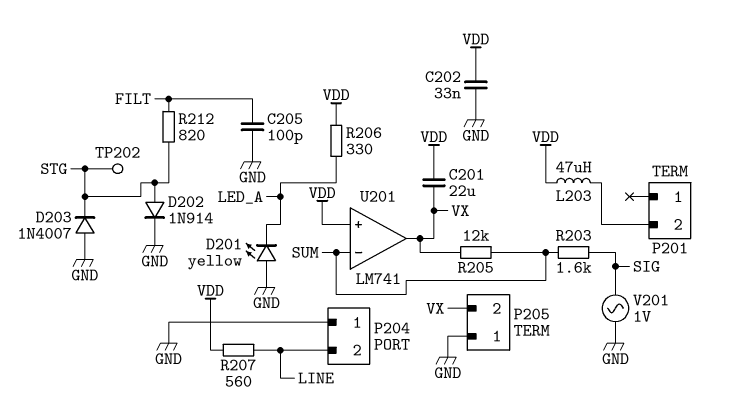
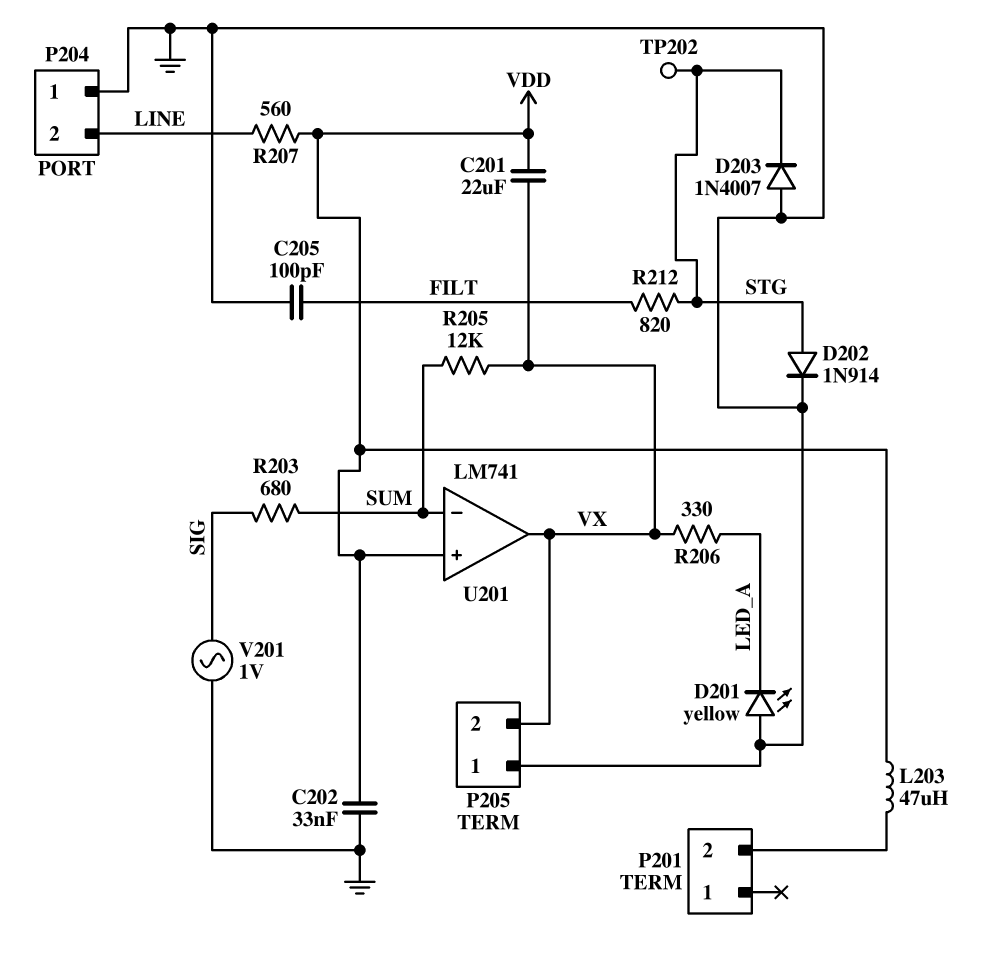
R203: 1.6k (SIG, SUM) -> 680 (SIG, SUM)
R206: 330 (LED_A, VDD) -> 330 (LED_A, VX)

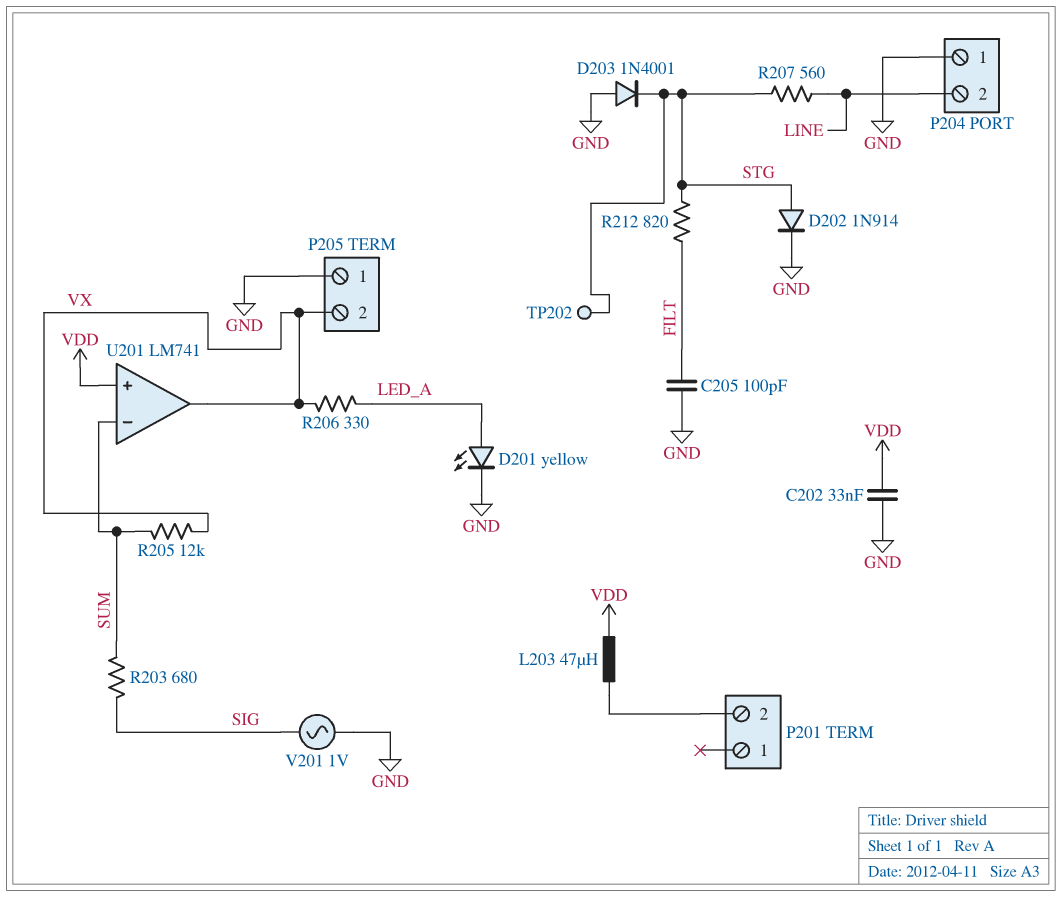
C201: 22uF (VDD, VX) -> none
D201: LED yellow (A GND, K LED_A) -> LED yellow (A LED_A, K GND)
D203: diode 1N4007 (A GND, K STG) -> diode 1N4001 (A GND, K STG)
R207: 560 (LINE, VDD) -> 560 (LINE, STG)

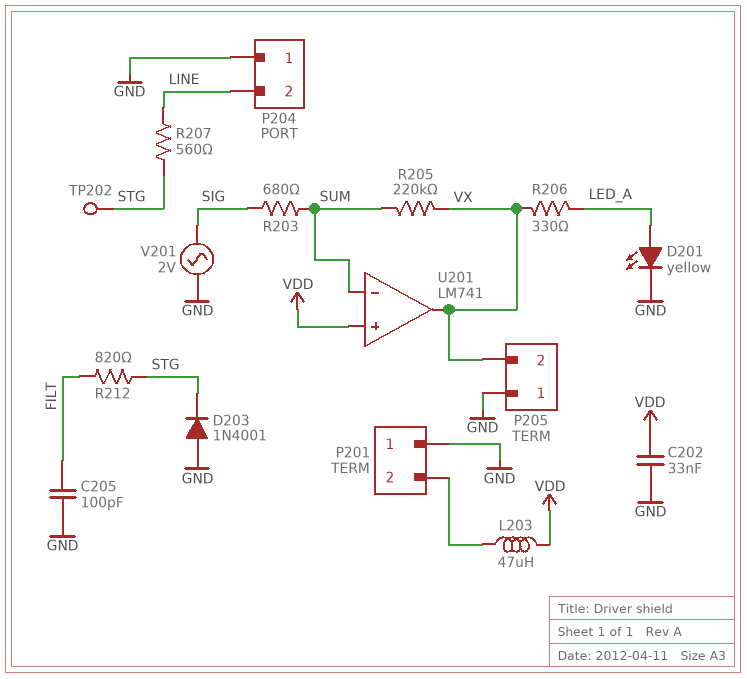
D202: diode 1N914 (A STG, K GND) -> none
P201 pin 1: none -> GND
R205: 12k (SUM, VX) -> 220k (SUM, VX)
V201: AC 1V (GND, SIG) -> AC 2V (GND, SIG)

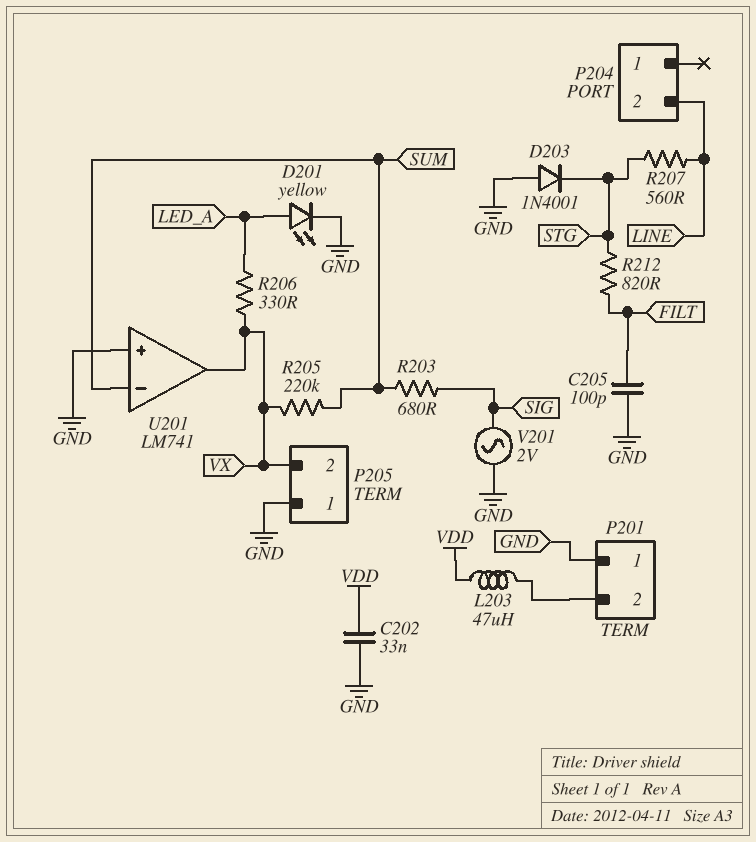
P204 pin 1: GND -> none
TP202: test point (STG) -> none
U201 pin in+: VDD -> GND

